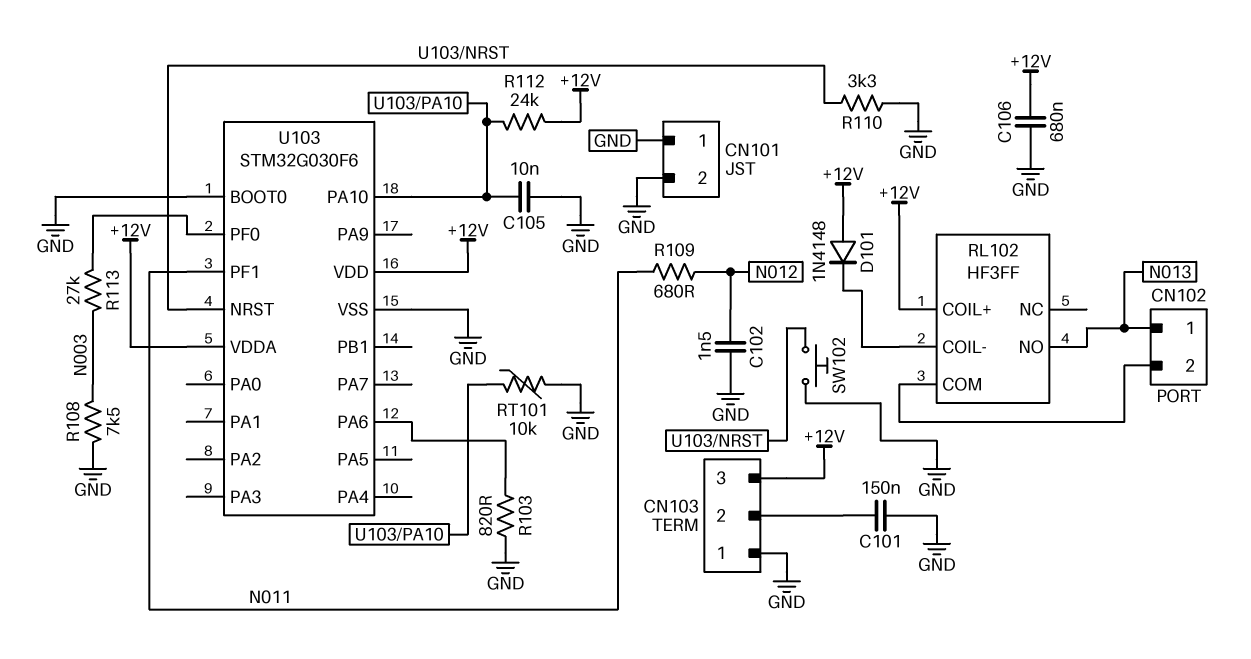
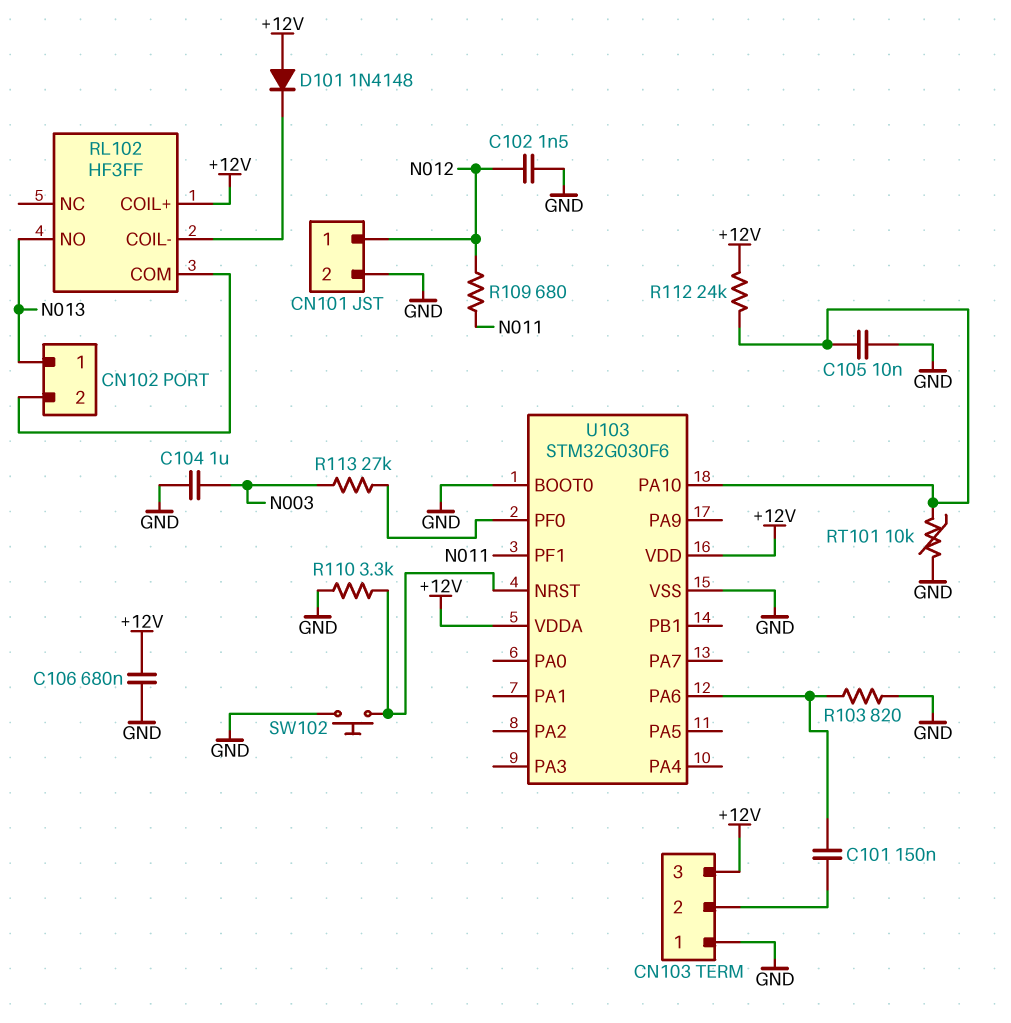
C101: 150nF (CN103/2, GND) -> 150nF (CN103/2, U103/PA6)
C104: none -> 1uF (GND, N003)
CN101 pin 1: GND -> N012
R108: 7.5k (GND, N003) -> none

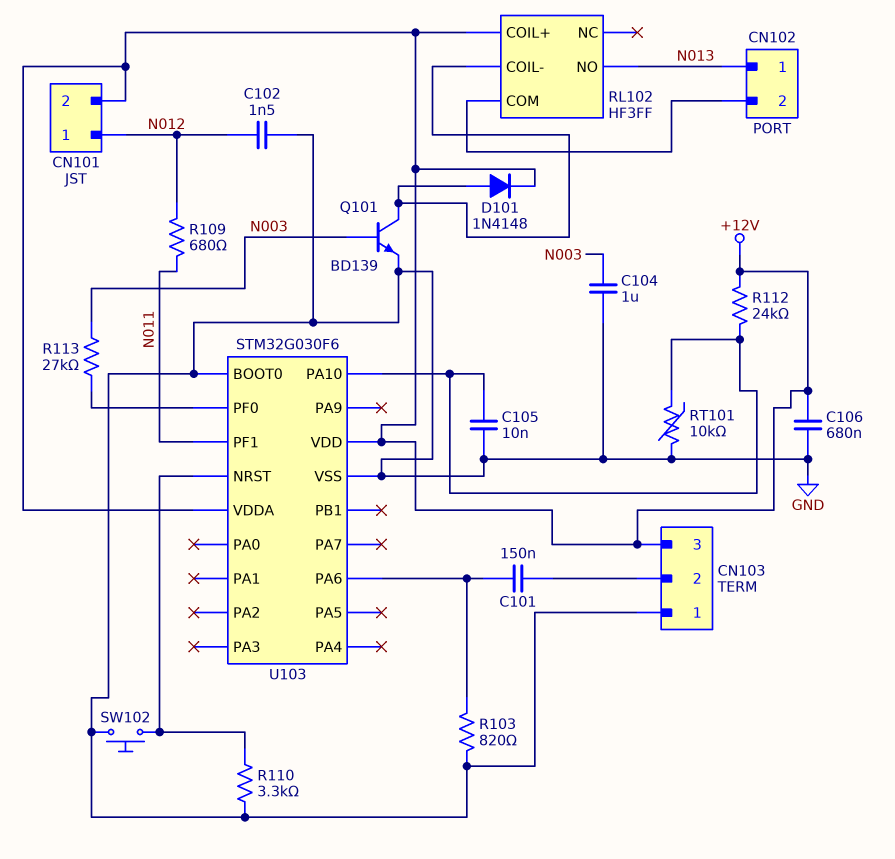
CN101 pin 2: GND -> +12V
D101: diode 1N4148 (A +12V, K RL102/COIL-) -> diode 1N4148 (A RL102/COIL-, K +12V)
Q101: none -> NPN BD139 (B N003, C RL102/COIL-, E GND)

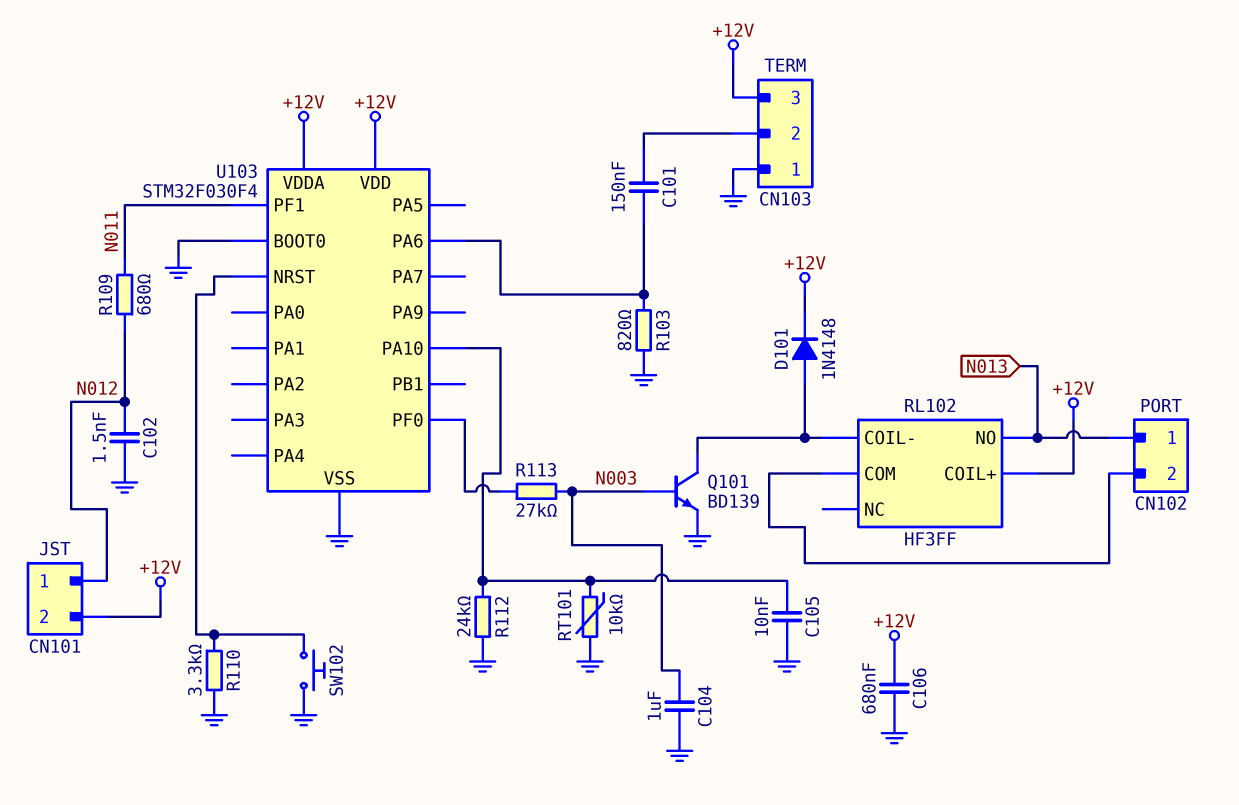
R112: 24k (+12V, U103/PA10) -> 24k (GND, U103/PA10)
U103: STM32G030F6 -> STM32F030F4

